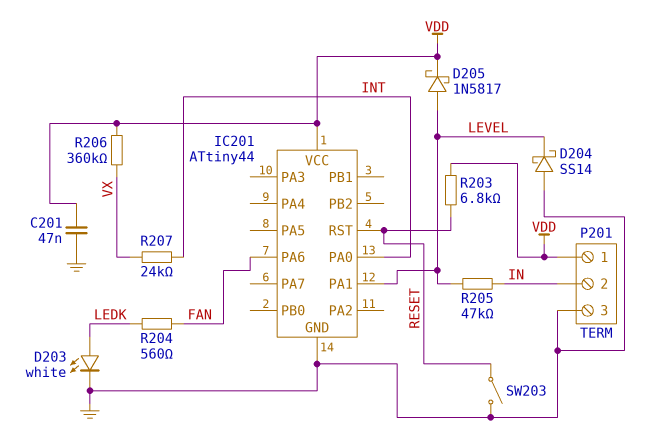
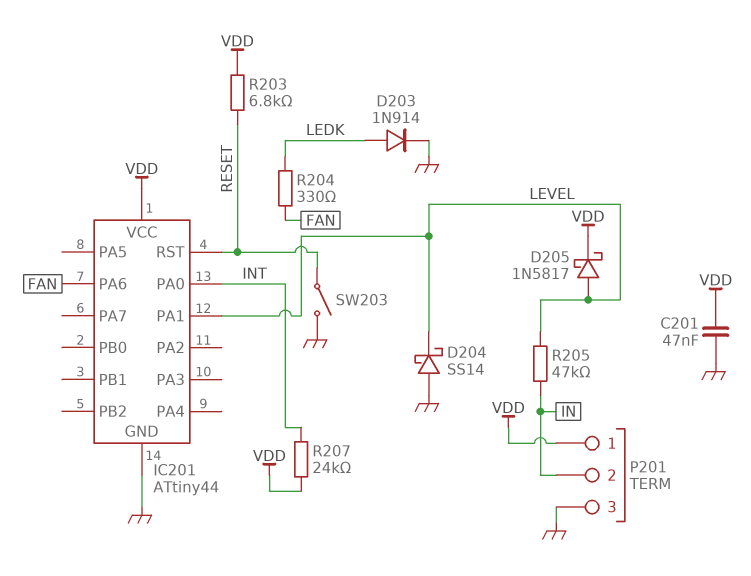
D203: LED white (A LEDK, K GND) -> diode 1N914 (A LEDK, K GND)
R204: 560 (FAN, LEDK) -> 330 (FAN, LEDK)
R206: 360k (VDD, VX) -> none
R207: 24k (INT, VX) -> 24k (INT, VDD)

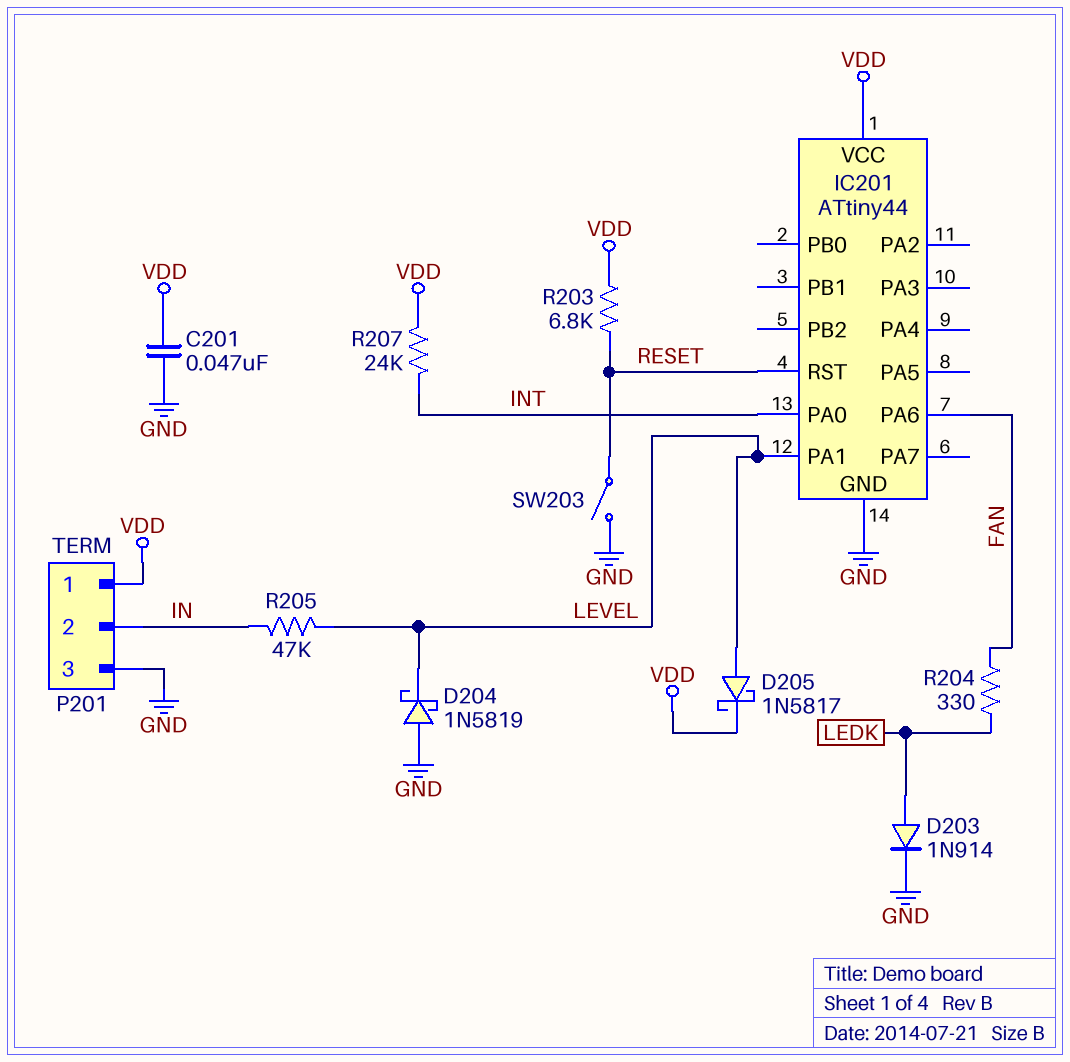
D204: schottky SS14 (A GND, K LEVEL) -> schottky 1N5819 (A GND, K LEVEL)

